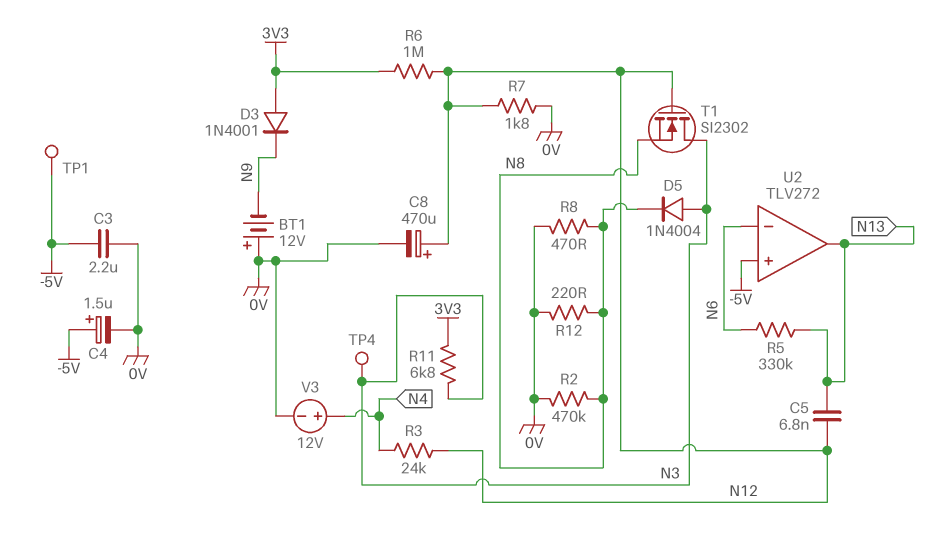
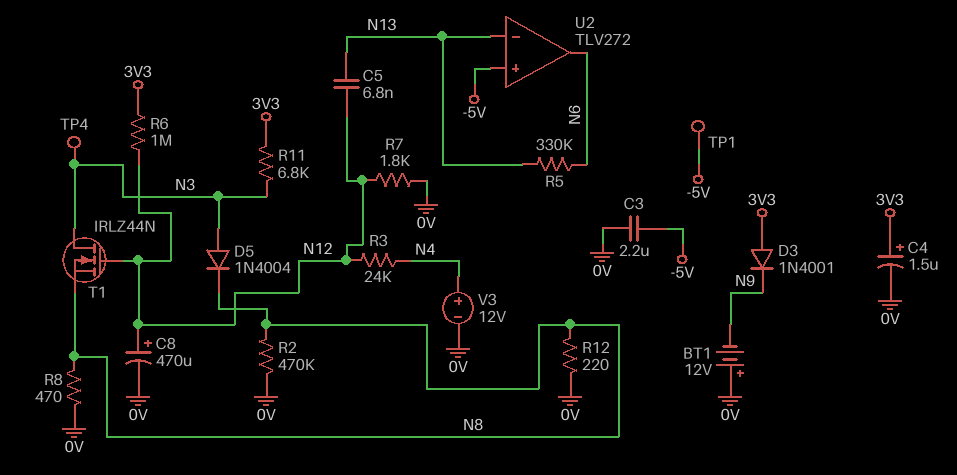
C4: 1.5uF (plus -5V, minus 0V) -> 1.5uF (plus 3V3, minus 0V)
T1: NMOS SI2302 (G N12, D N3, S N8) -> NMOS IRLZ44N (G N12, D N3, S N8)
U2 pin in-: N6 -> N13
U2 pin out: N13 -> N6

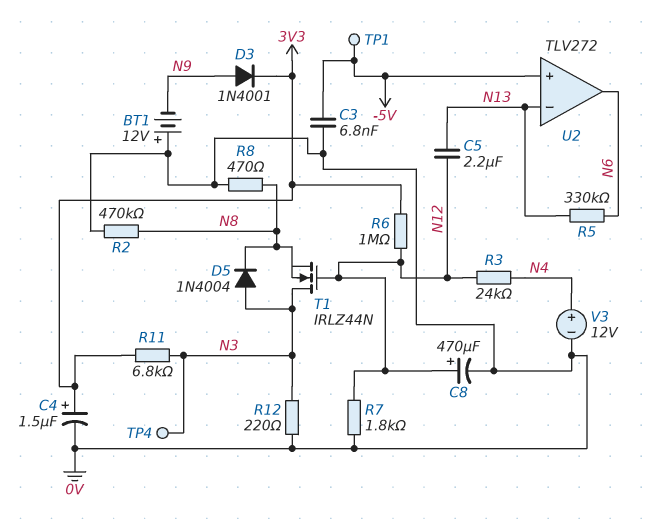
C3: 2.2uF (-5V, 0V) -> 6.8nF (-5V, 0V)
C5: 6.8nF (N12, N13) -> 2.2uF (N12, N13)
D3: diode 1N4001 (A 3V3, K N9) -> diode 1N4001 (A N9, K 3V3)
R12: 220 (0V, N8) -> 220 (0V, N3)

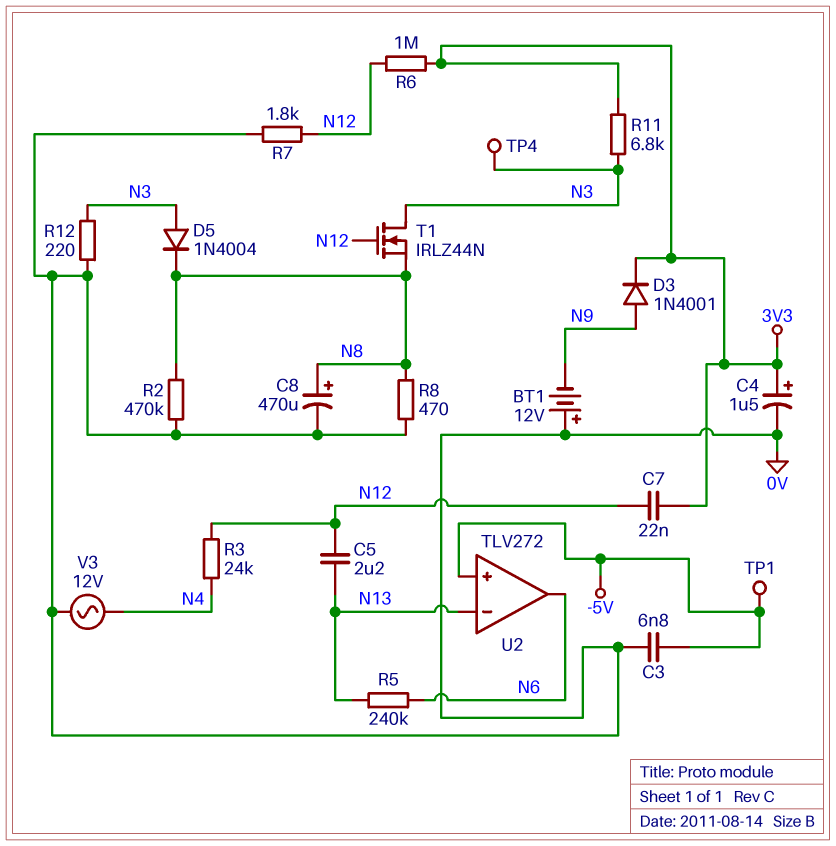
C7: none -> 22nF (3V3, N12)
C8: 470uF (plus N12, minus 0V) -> 470uF (plus N8, minus 0V)
R5: 330k (N6, N13) -> 240k (N6, N13)
V3: 12V (plus N4, minus 0V) -> AC 12V (0V, N4)

